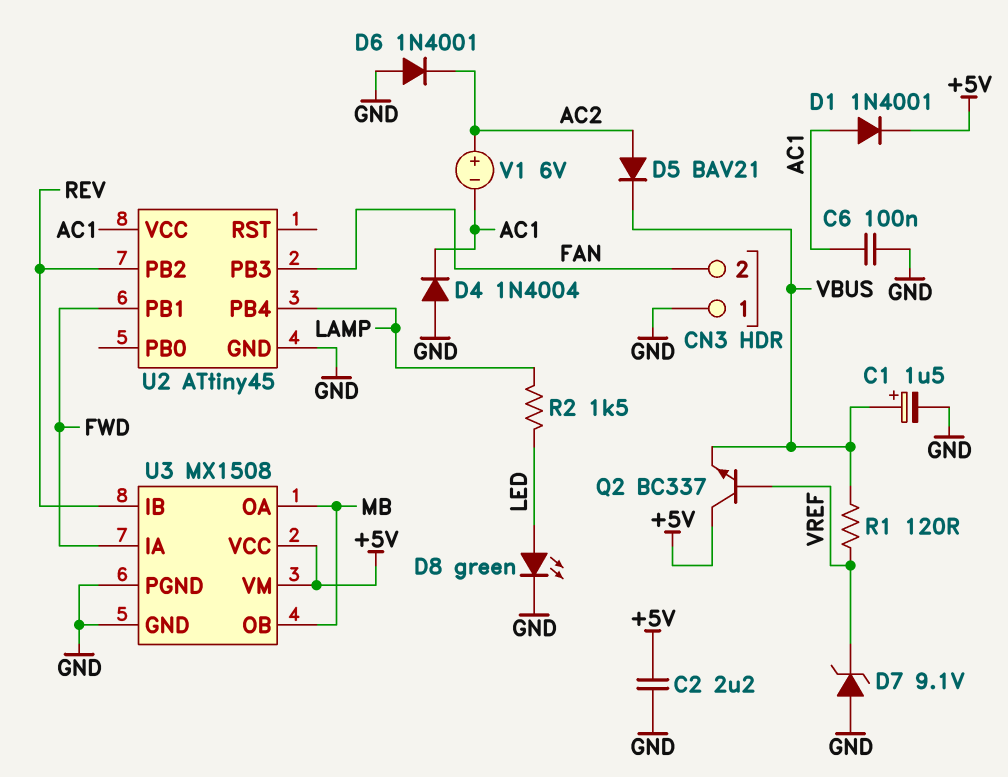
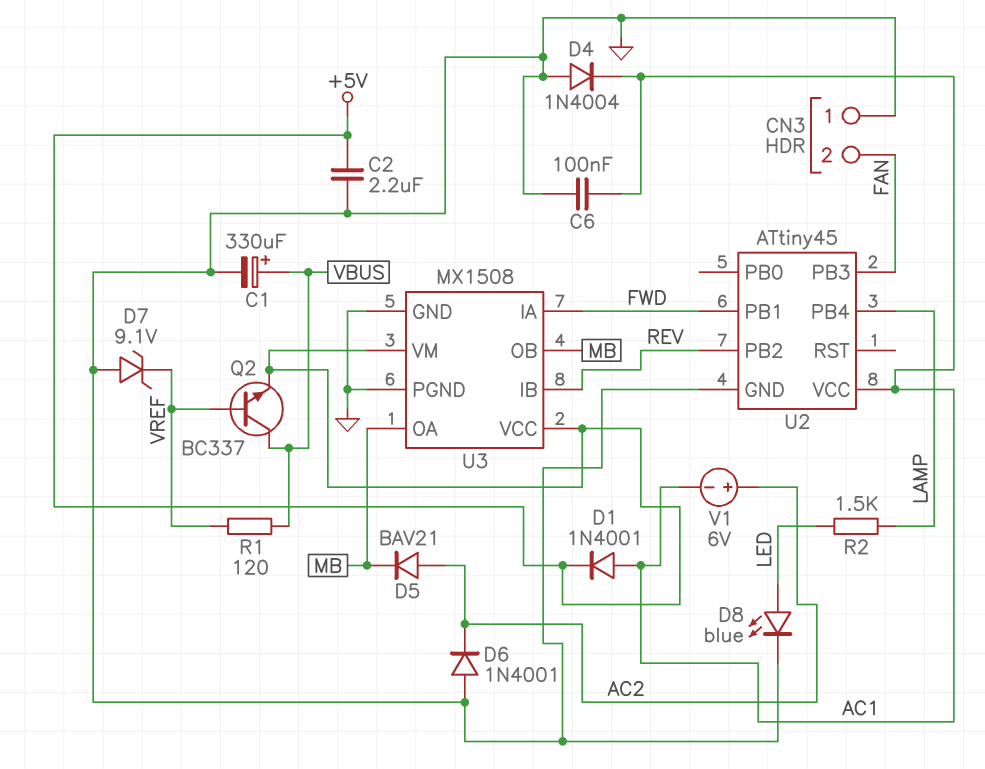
C1: 1.5uF (plus VBUS, minus GND) -> 330uF (plus VBUS, minus GND)
D5: diode BAV21 (A AC2, K VBUS) -> diode BAV21 (A AC2, K MB)
D8: LED green (A LED, K GND) -> LED blue (A LED, K GND)
Q2: NPN BC337 (B VREF, C +5V, E VBUS) -> NPN BC337 (B VREF, C VBUS, E +5V)

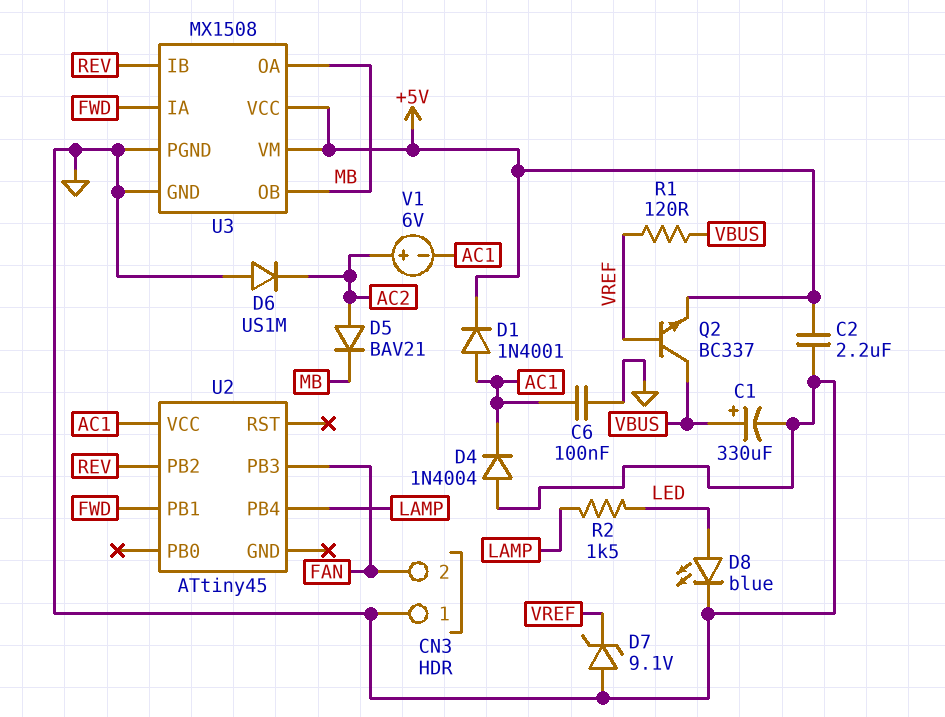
D6: diode 1N4001 (A GND, K AC2) -> diode US1M (A GND, K AC2)
U2 pin GND: GND -> none

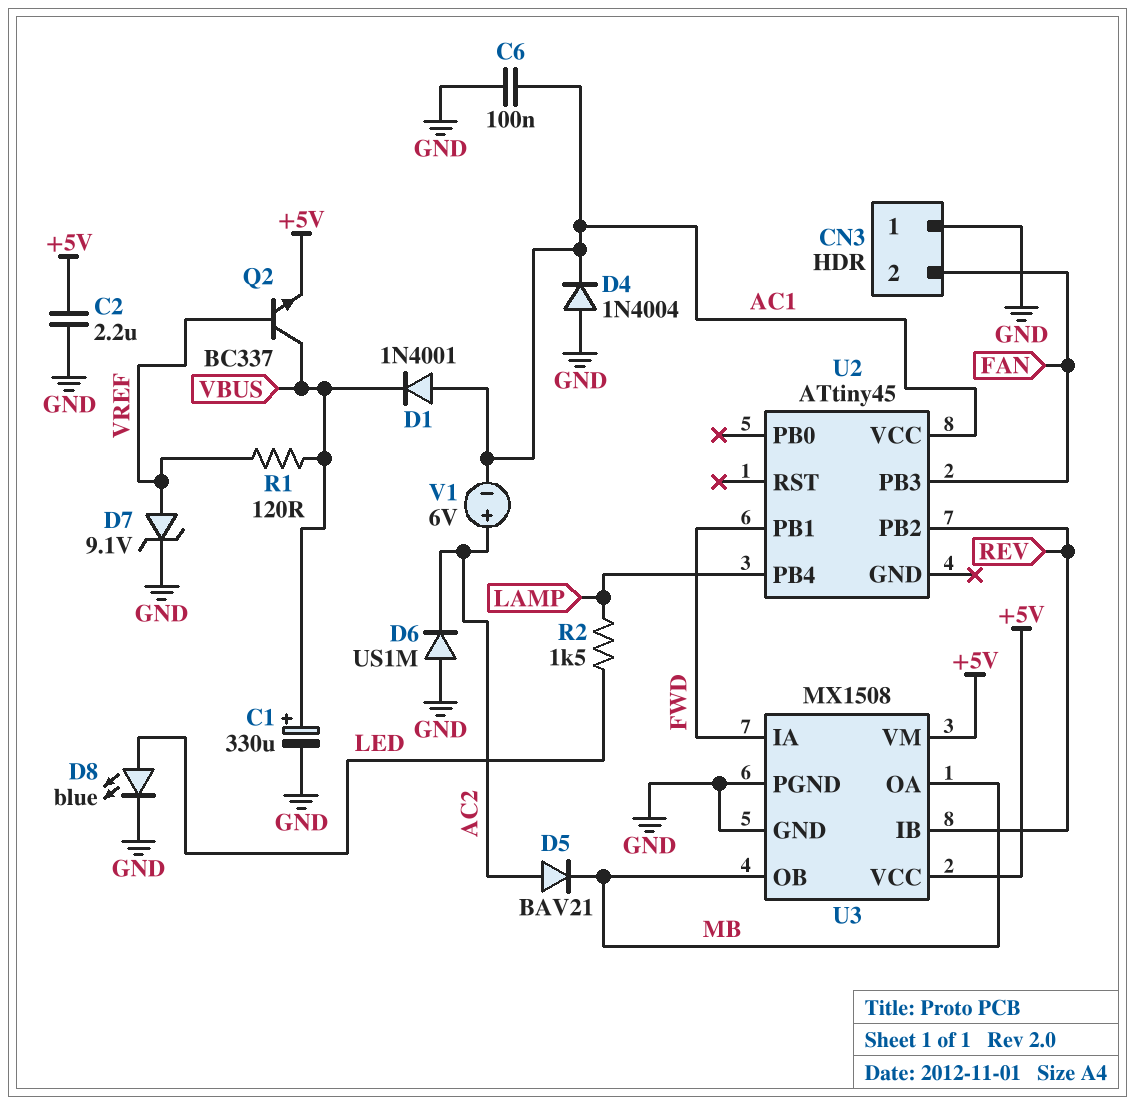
D1: diode 1N4001 (A AC1, K +5V) -> diode 1N4001 (A AC1, K VBUS)
D7: zener 9.1V (A GND, K VREF) -> zener 9.1V (A VREF, K GND)

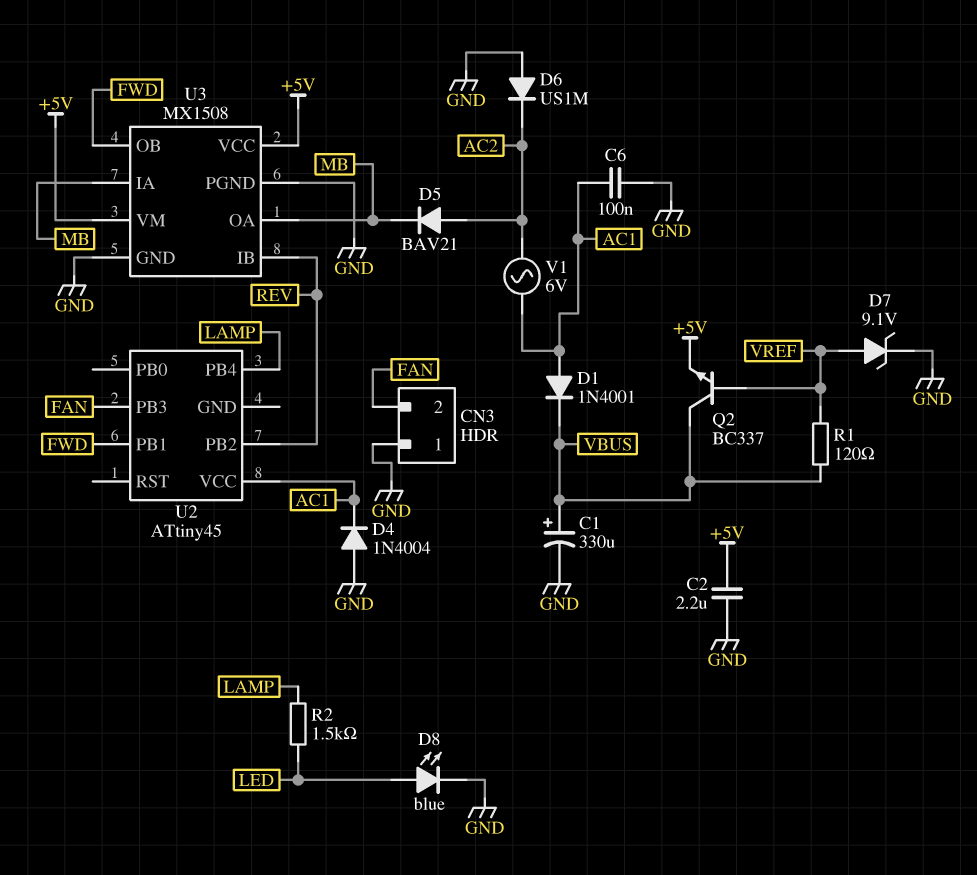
U3 pin IA: FWD -> MB
U3 pin OB: MB -> FWD
V1: 6V (plus AC2, minus AC1) -> AC 6V (AC1, AC2)

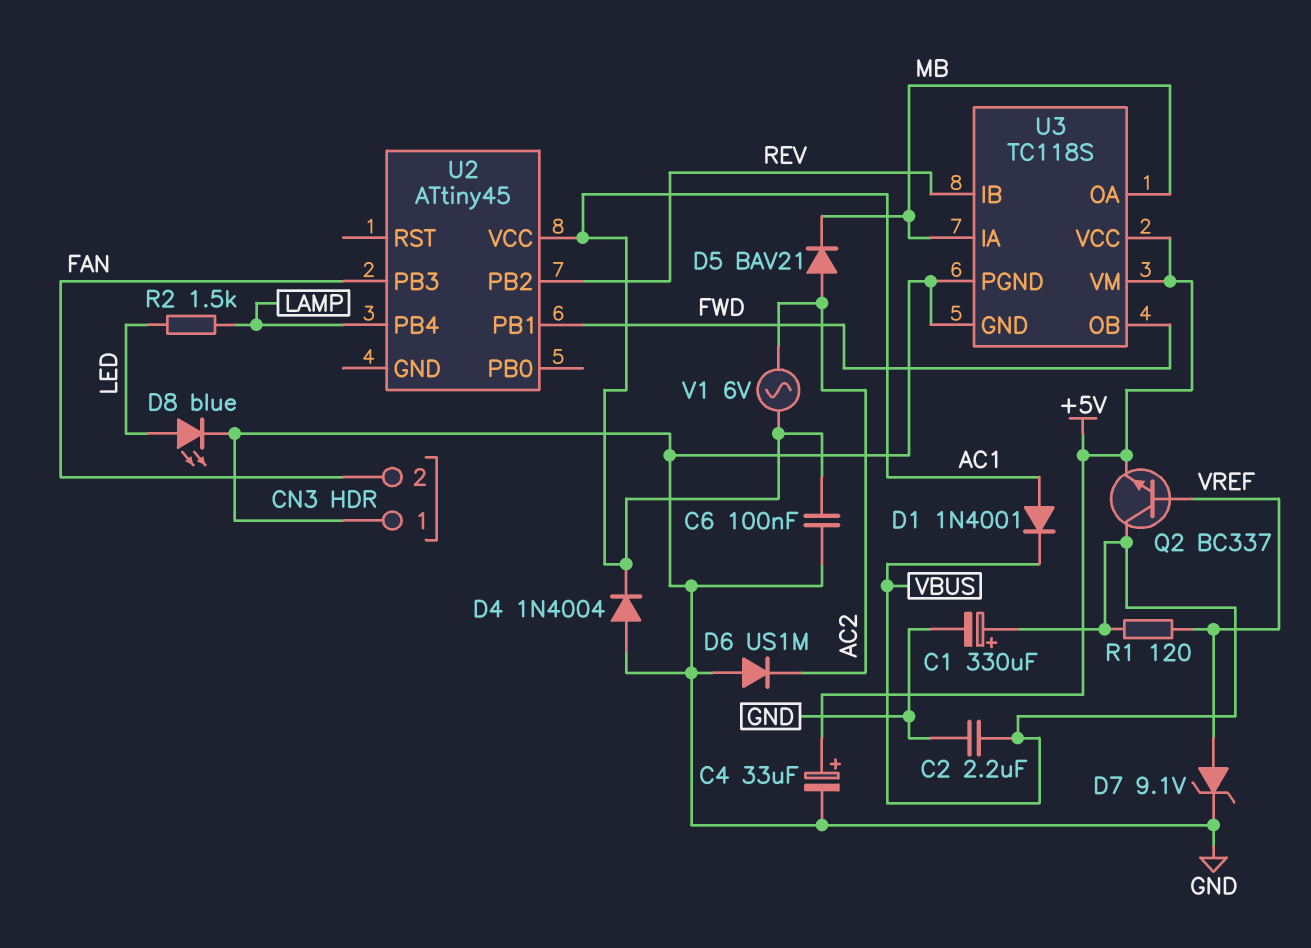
C2: 2.2uF (+5V, GND) -> 2.2uF (GND, VBUS)
C4: none -> 33uF (plus +5V, minus GND)
U3: MX1508 -> TC118S

